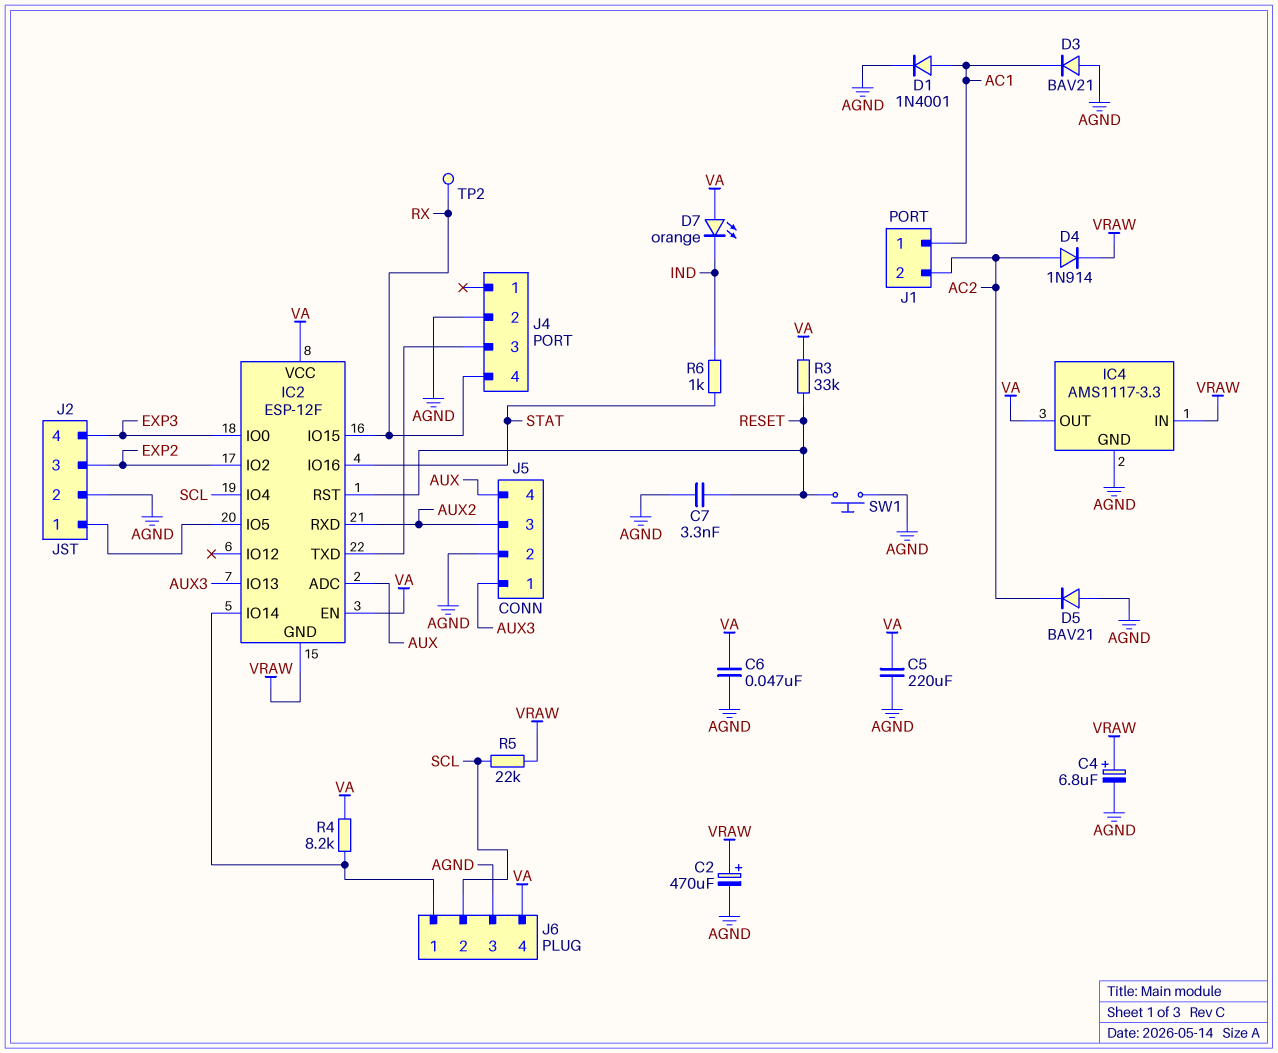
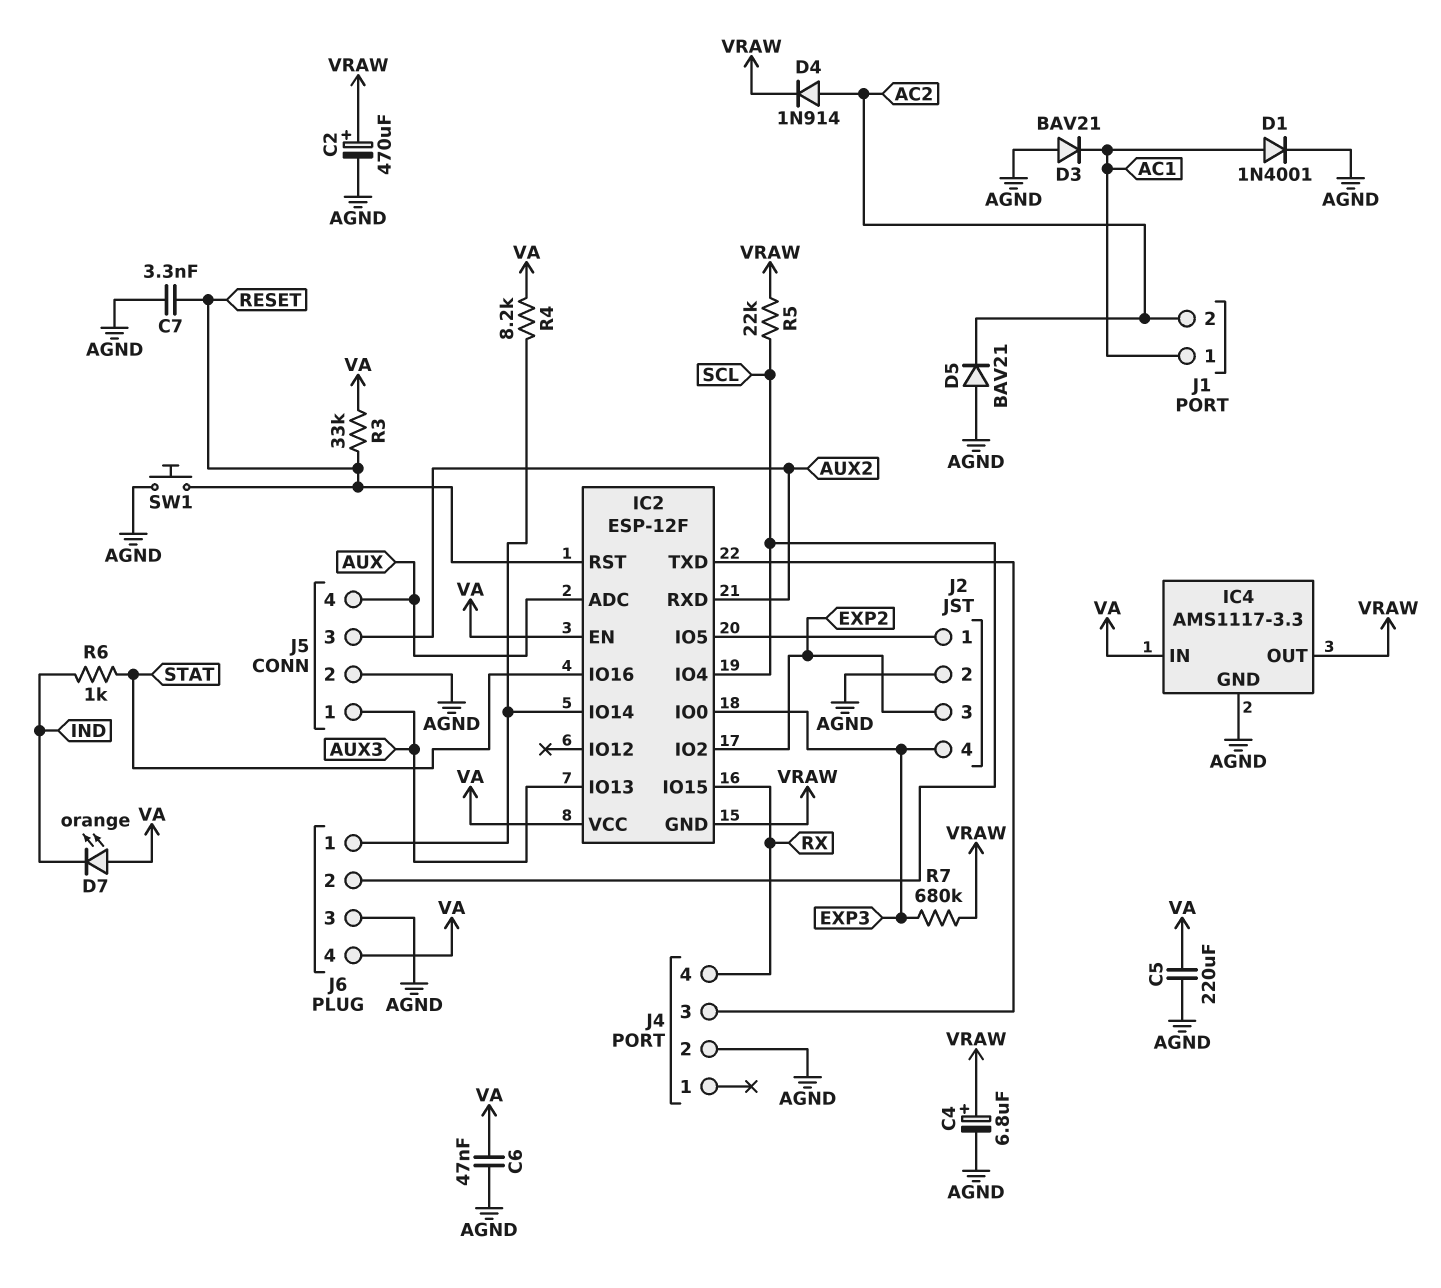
IC4 pin IN: VRAW -> VA
IC4 pin OUT: VA -> VRAW
R7: none -> 680k (EXP3, VRAW)
TP2: test point (RX) -> none

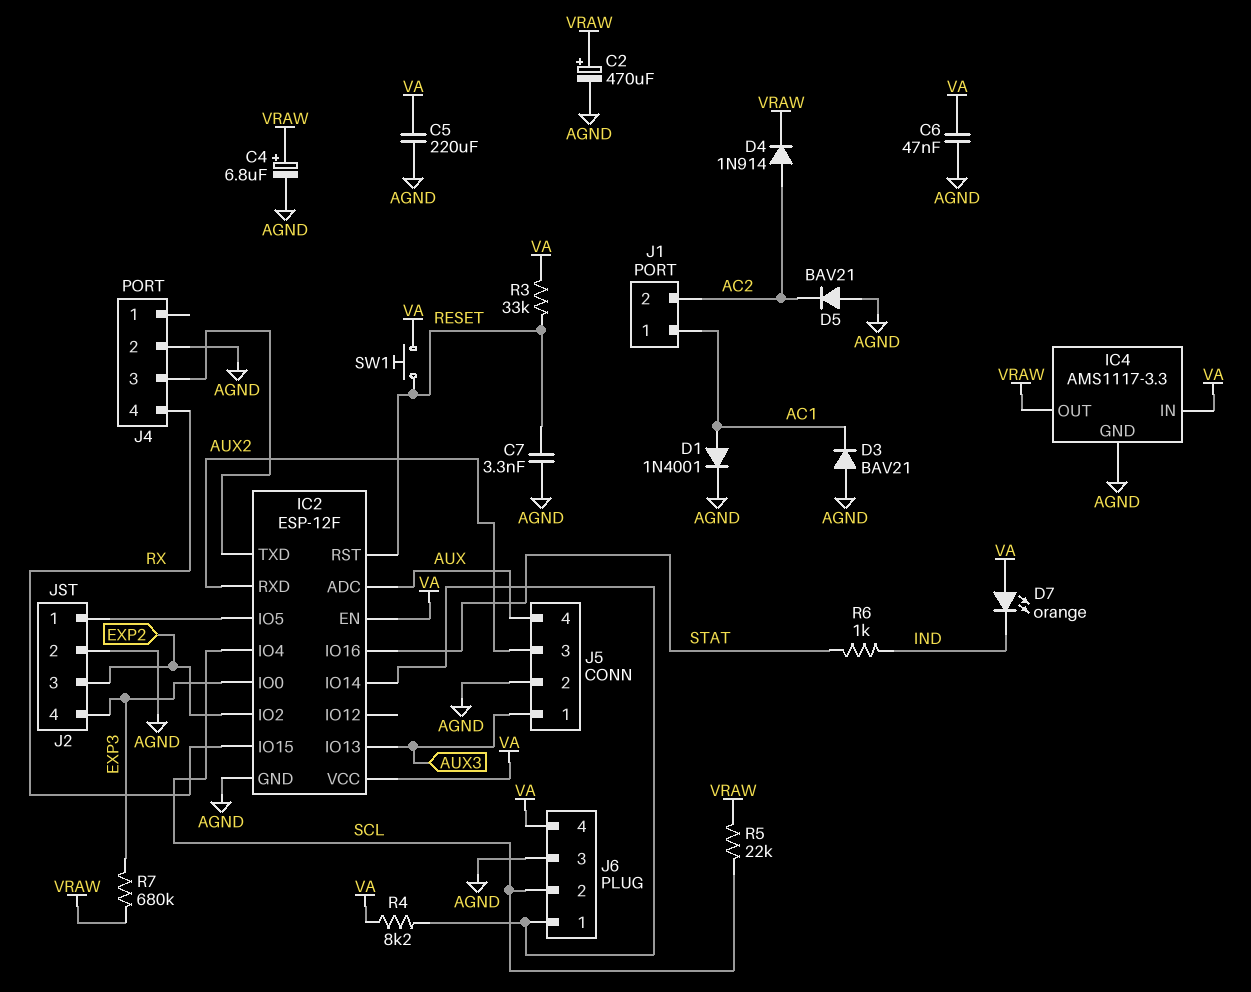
IC2 pin GND: VRAW -> AGND
SW1: button (AGND, RESET) -> button (RESET, VA)

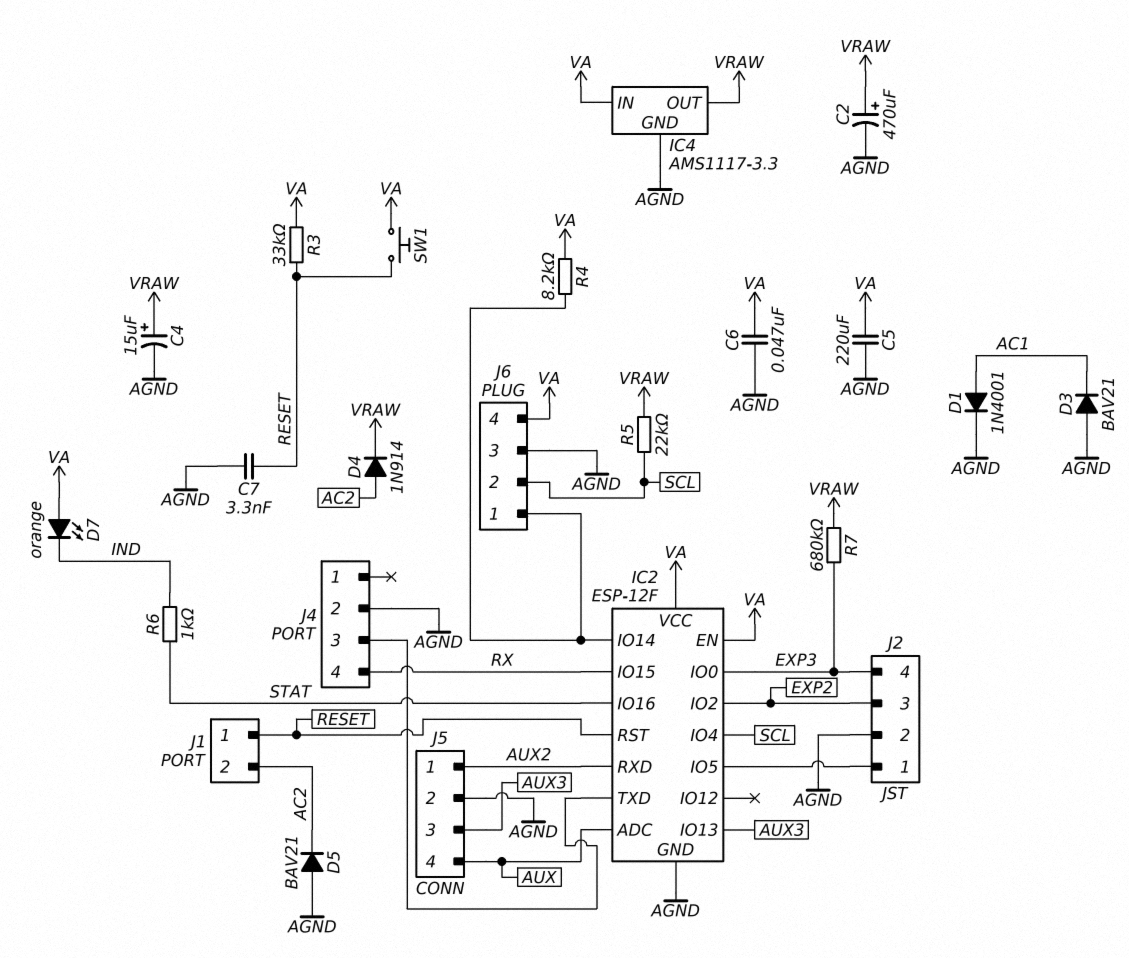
C4: 6.8uF (plus VRAW, minus AGND) -> 15uF (plus VRAW, minus AGND)
J1 pin 1: AC1 -> RESET
J5 pin 1: AUX3 -> AUX2
J5 pin 3: AUX2 -> AUX3

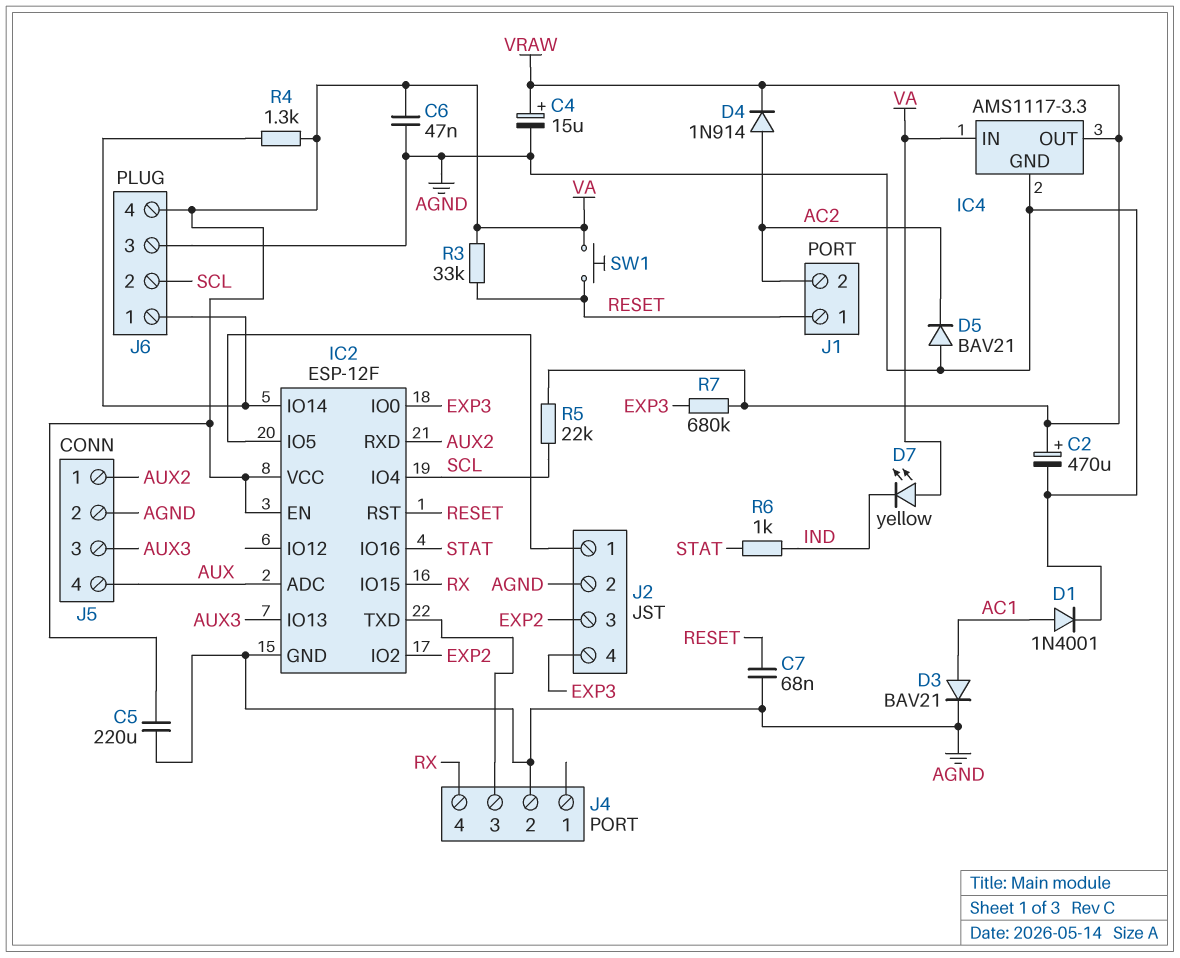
C7: 3.3nF (AGND, RESET) -> 68nF (AGND, RESET)
D3: diode BAV21 (A AGND, K AC1) -> diode BAV21 (A AC1, K AGND)
D7: LED orange (A VA, K IND) -> LED yellow (A VA, K IND)
R4: 8.2k (IC2/IO14, VA) -> 1.3k (IC2/IO14, VA)

